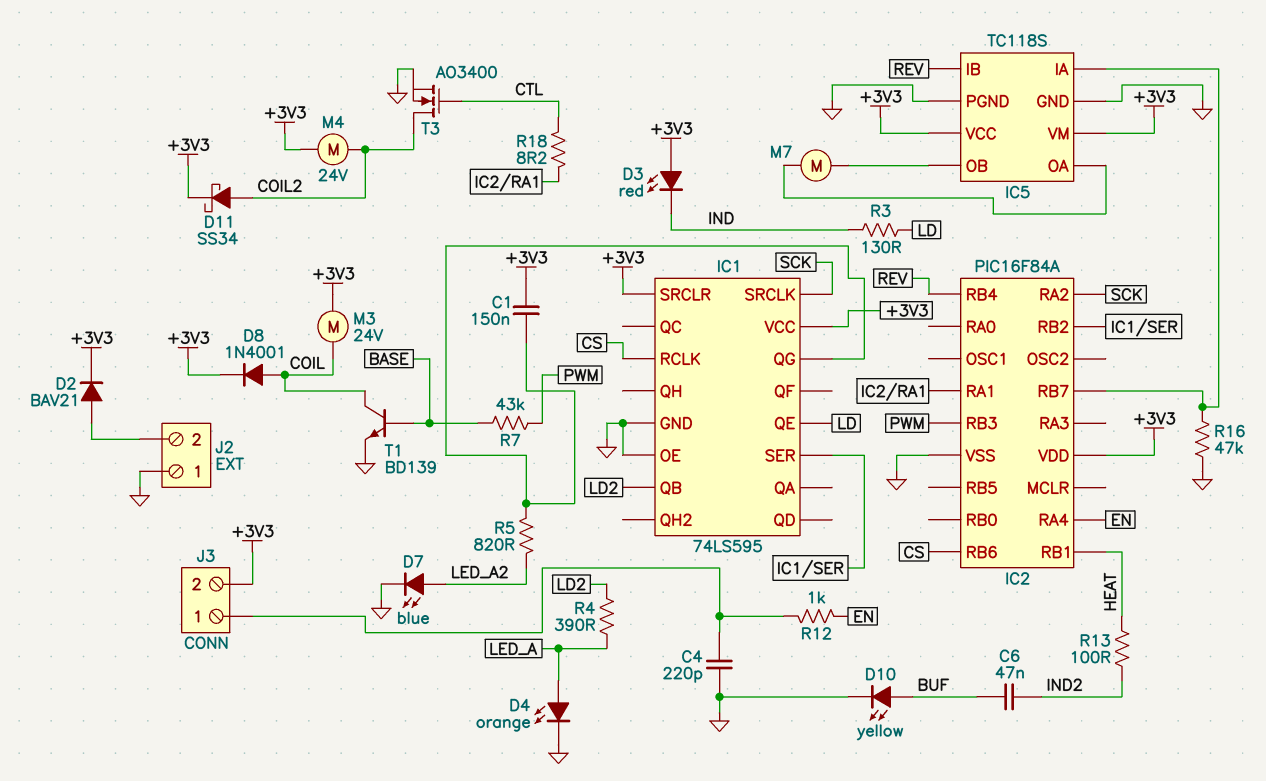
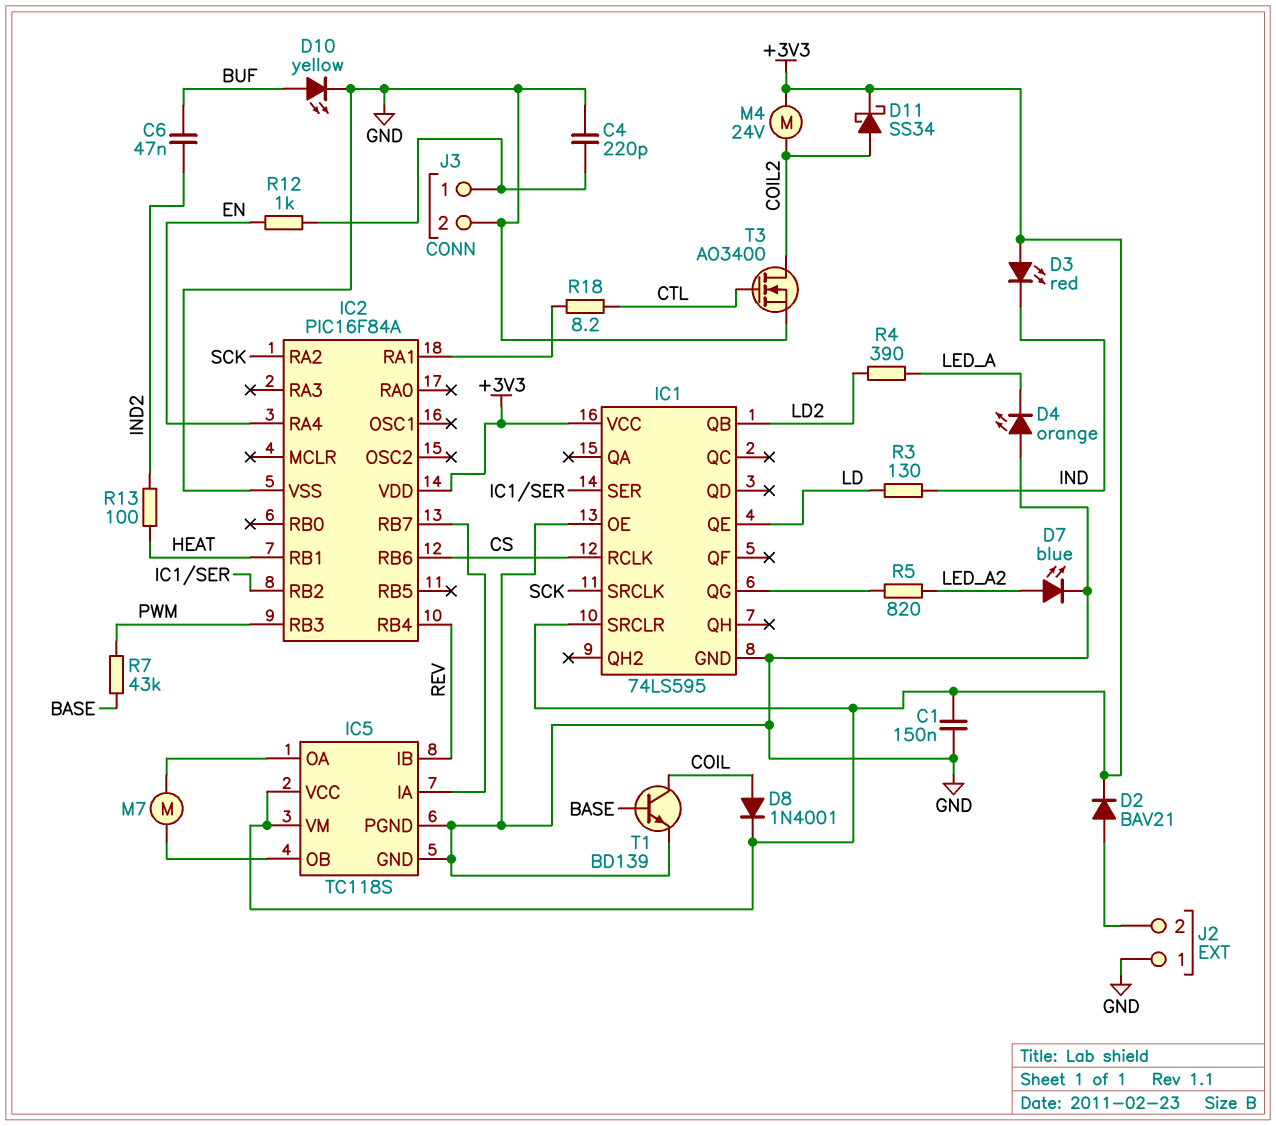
C1: 150nF (+3V3, IC1/QG) -> 150nF (+3V3, GND)
D4: LED orange (A LED_A, K GND) -> LED orange (A GND, K LED_A)
J3 pin 2: +3V3 -> GND
M3: motor 24V (+3V3, COIL) -> none
R16: 47k (GND, IC2/RB7) -> none

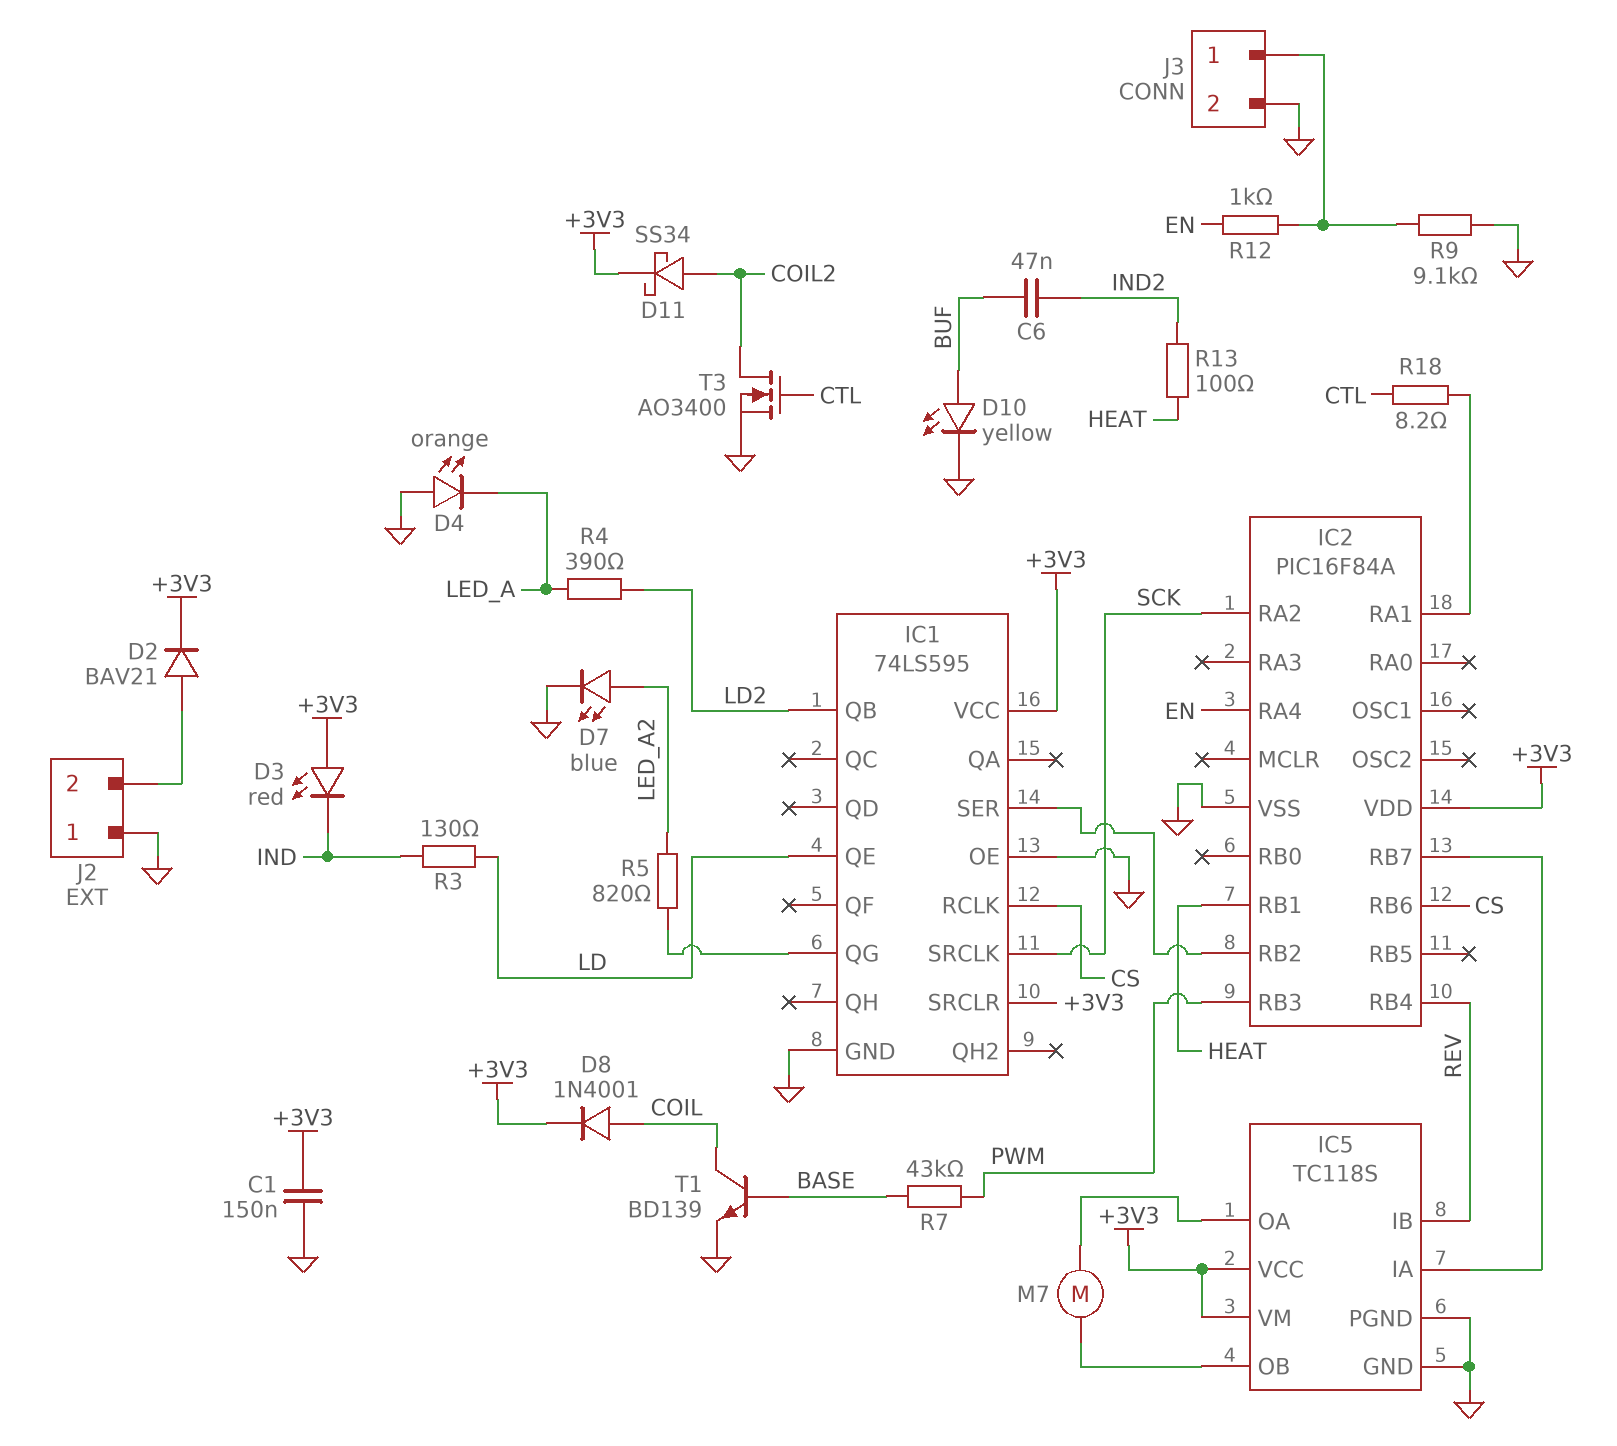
C4: 220pF (GND, J3/1) -> none
M4: motor 24V (+3V3, COIL2) -> none
R9: none -> 9.1k (GND, J3/1)

